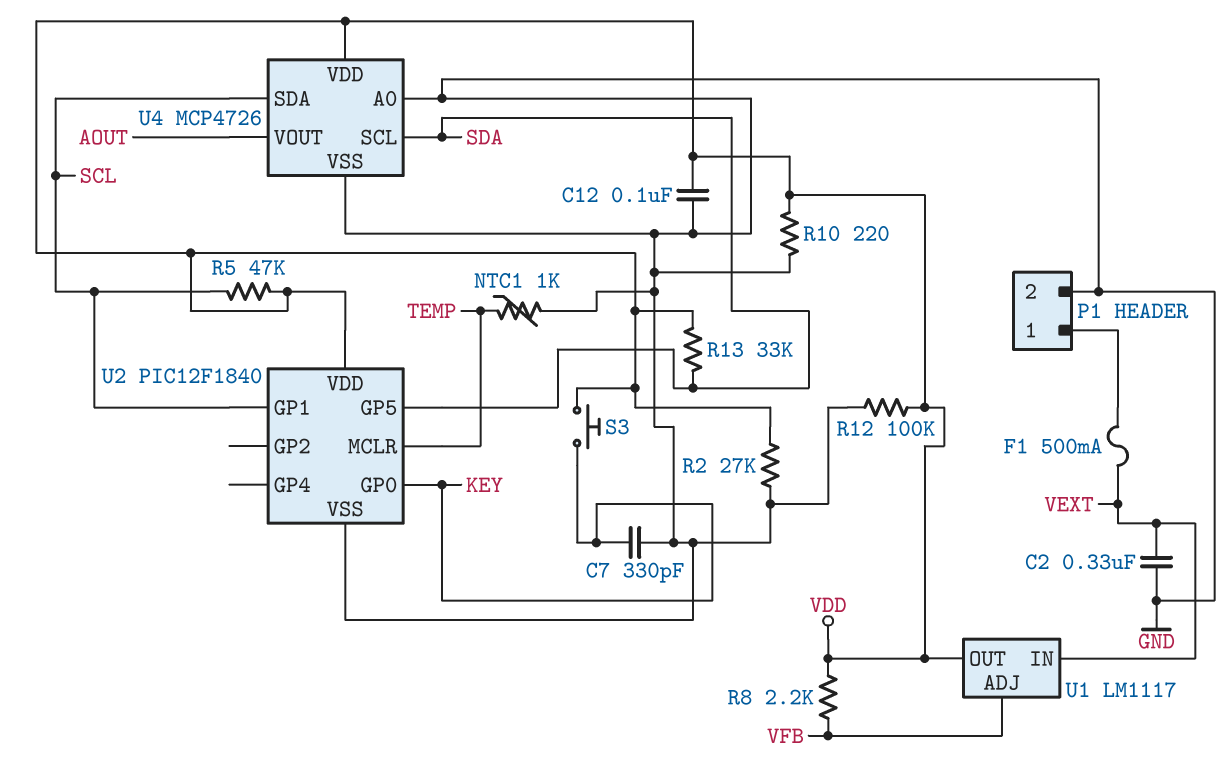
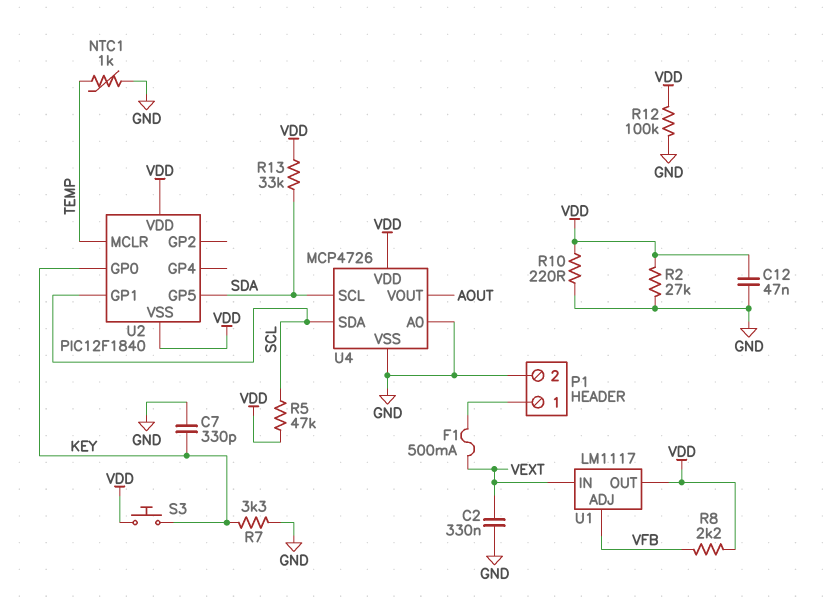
C12: 100nF (GND, VDD) -> 47nF (GND, VDD)
R7: none -> 3.3k (GND, KEY)
U2 pin VSS: GND -> VDD

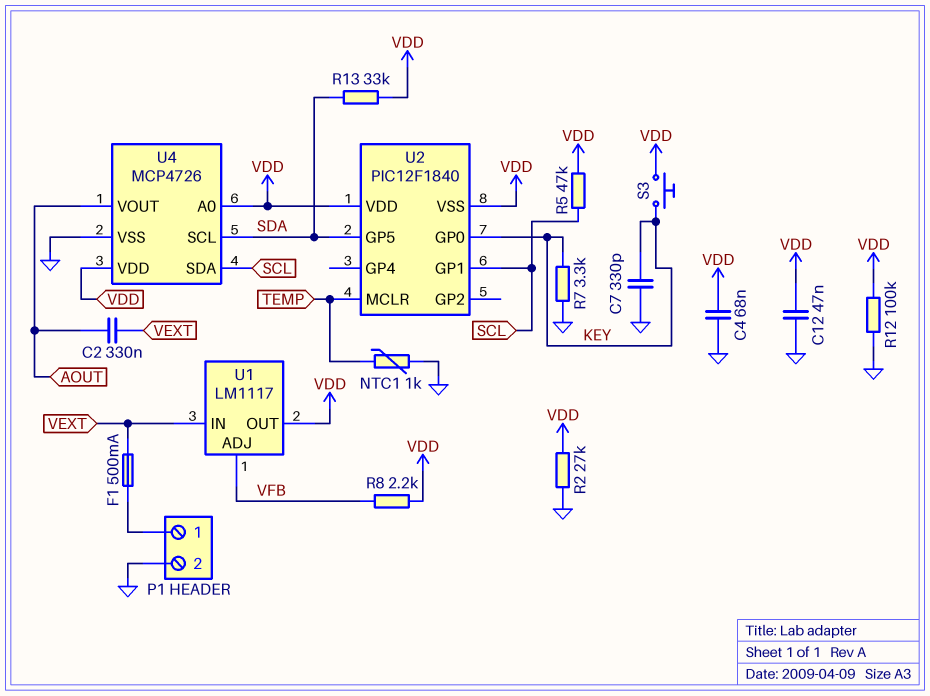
C2: 330nF (GND, VEXT) -> 330nF (AOUT, VEXT)
C4: none -> 68nF (GND, VDD)
R10: 220 (GND, VDD) -> none
U4 pin A0: GND -> VDD

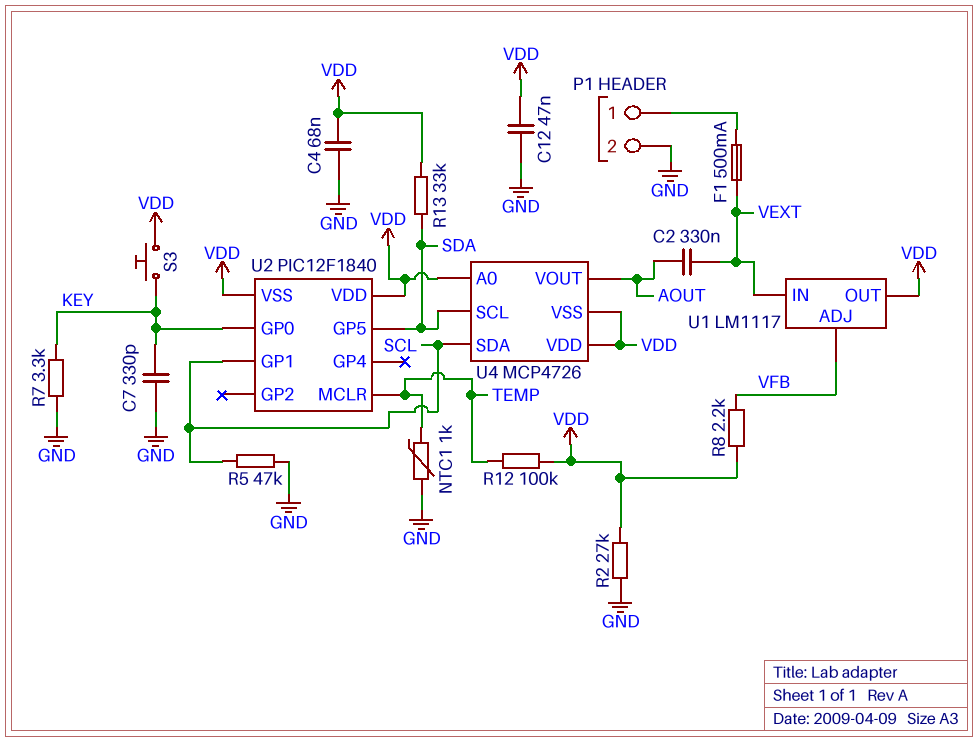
R5: 47k (SCL, VDD) -> 47k (GND, SCL)
R12: 100k (GND, VDD) -> 100k (TEMP, VDD)
U4 pin VSS: GND -> VDD

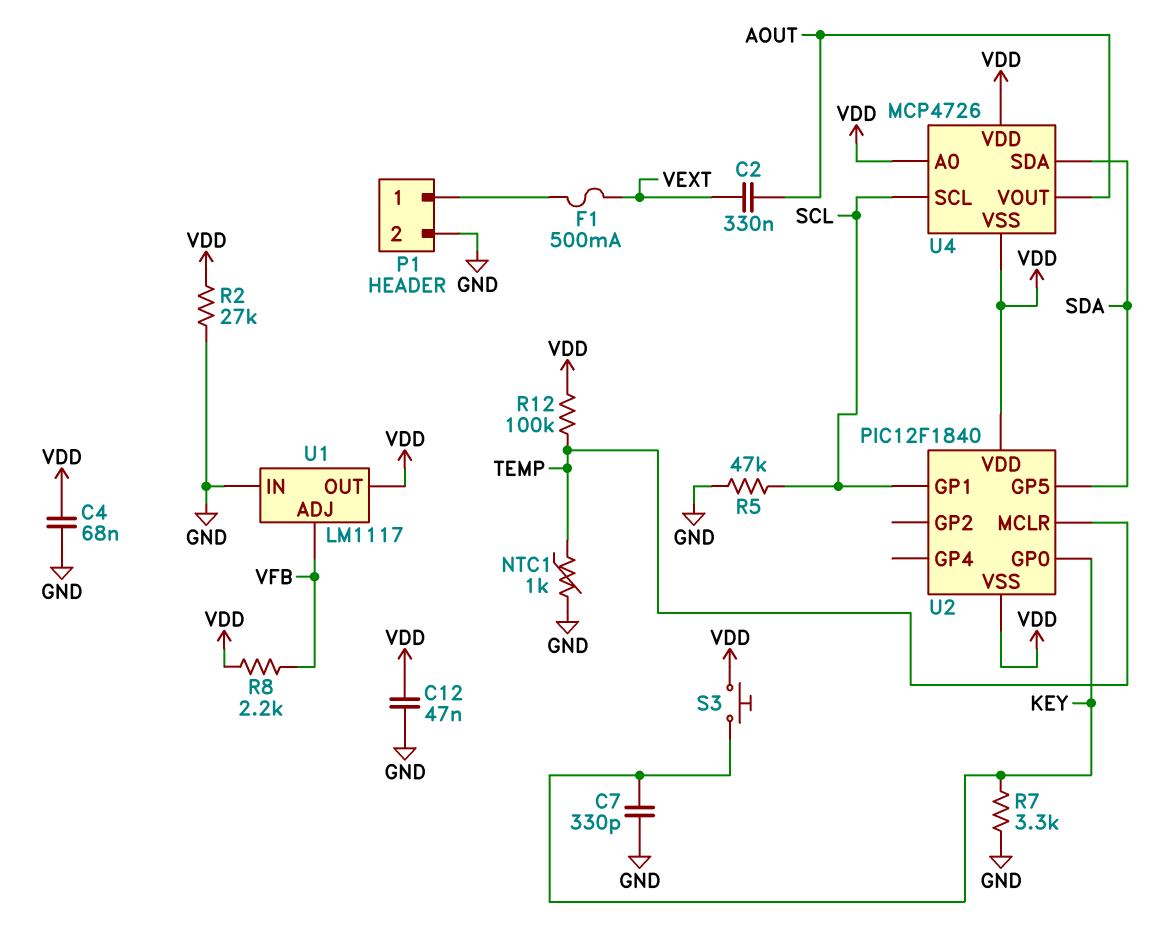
R13: 33k (SDA, VDD) -> none
U1 pin IN: VEXT -> GND
U4 pin SCL: SDA -> SCL
U4 pin SDA: SCL -> SDA

